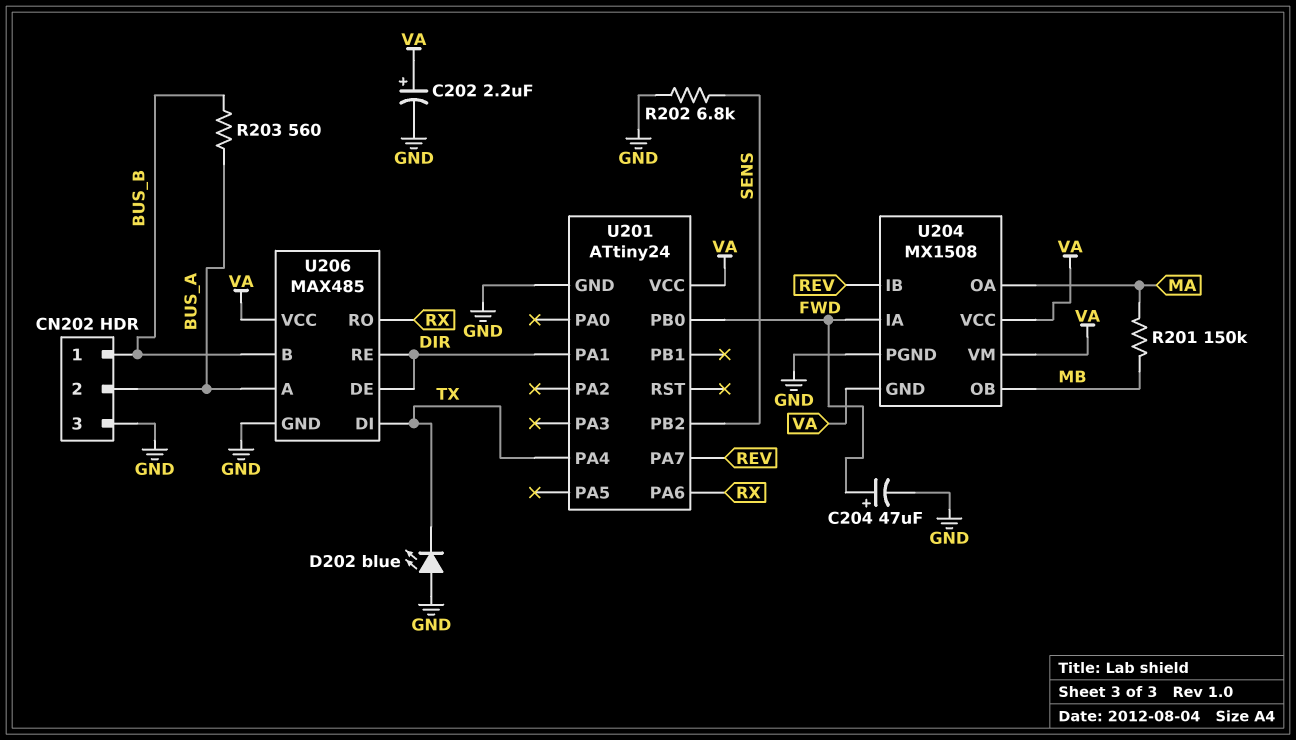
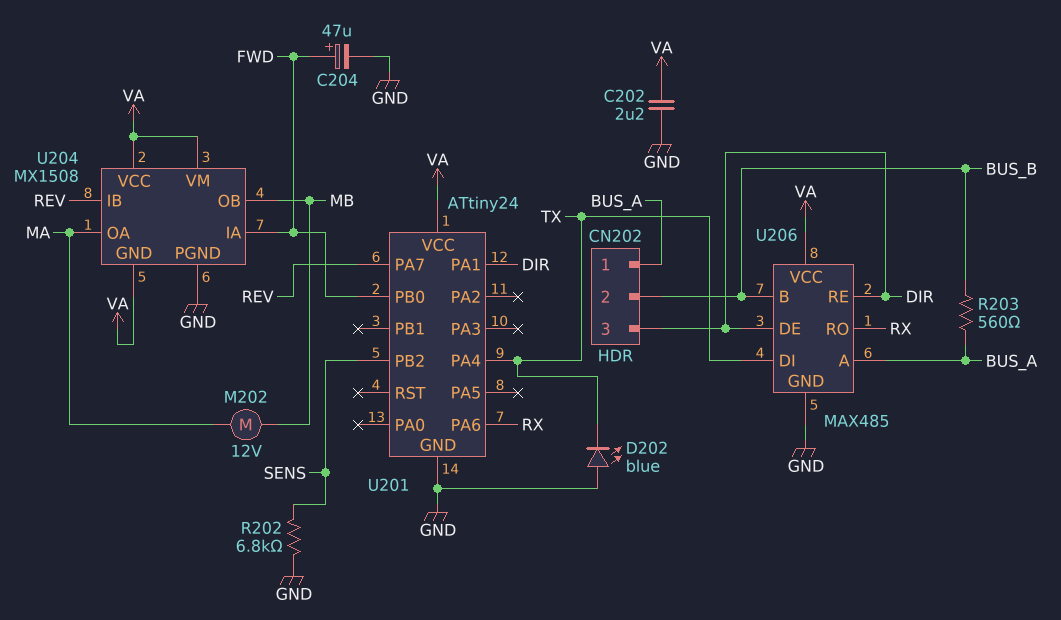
C202: 2.2uF (plus VA, minus GND) -> 2.2uF (GND, VA)
CN202 pin 1: BUS_B -> BUS_A
CN202 pin 2: BUS_A -> BUS_B
CN202 pin 3: GND -> DIR
M202: none -> motor 12V (MA, MB)
R201: 150k (MA, MB) -> none

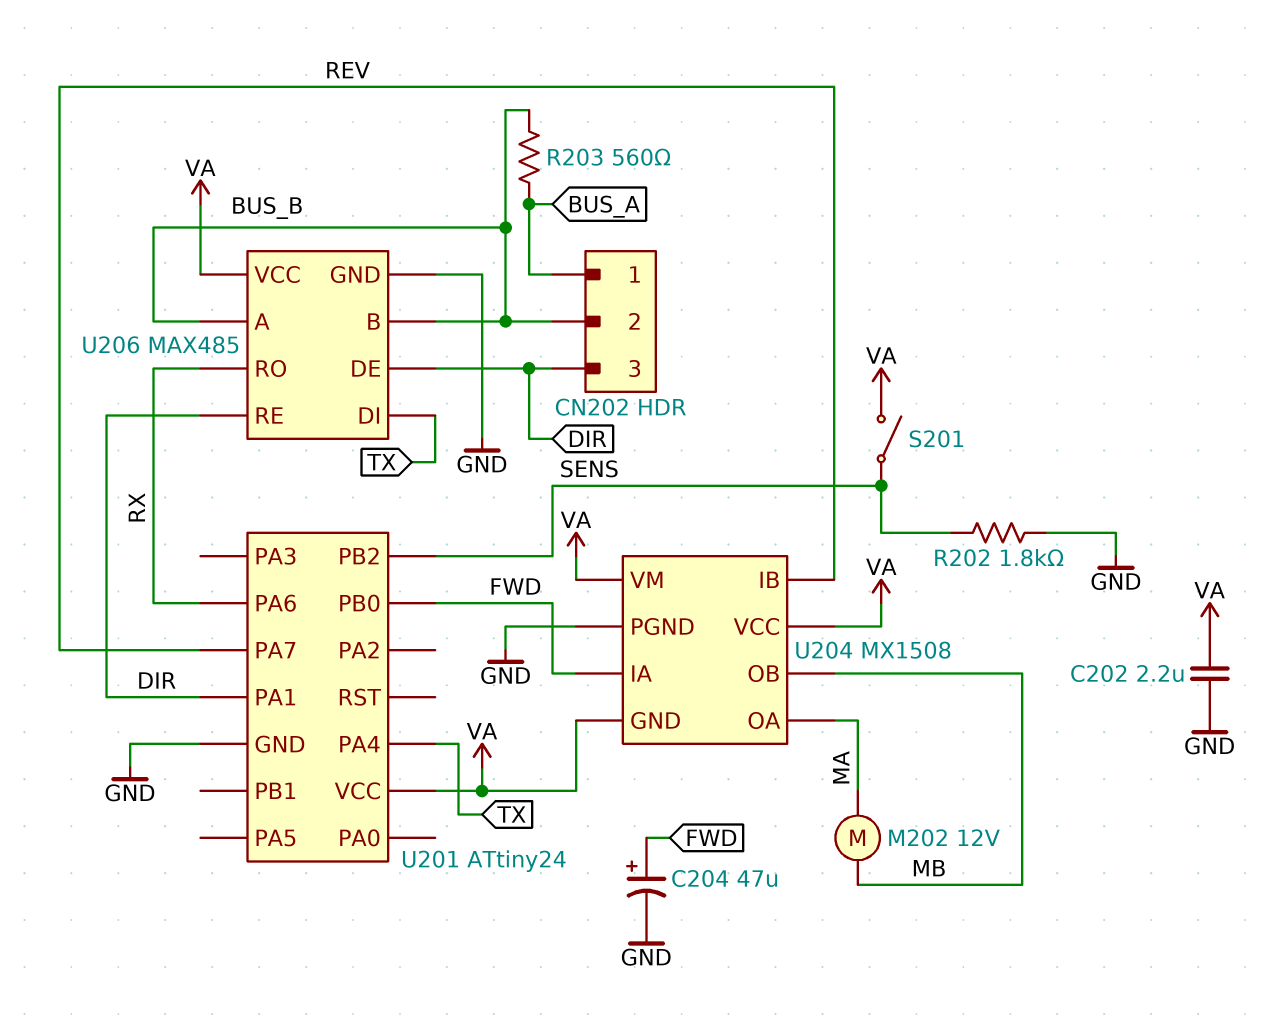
D202: LED blue (A GND, K TX) -> none
R202: 6.8k (GND, SENS) -> 1.8k (GND, SENS)
S201: none -> switch (SENS, VA)
U206 pin A: BUS_A -> BUS_B

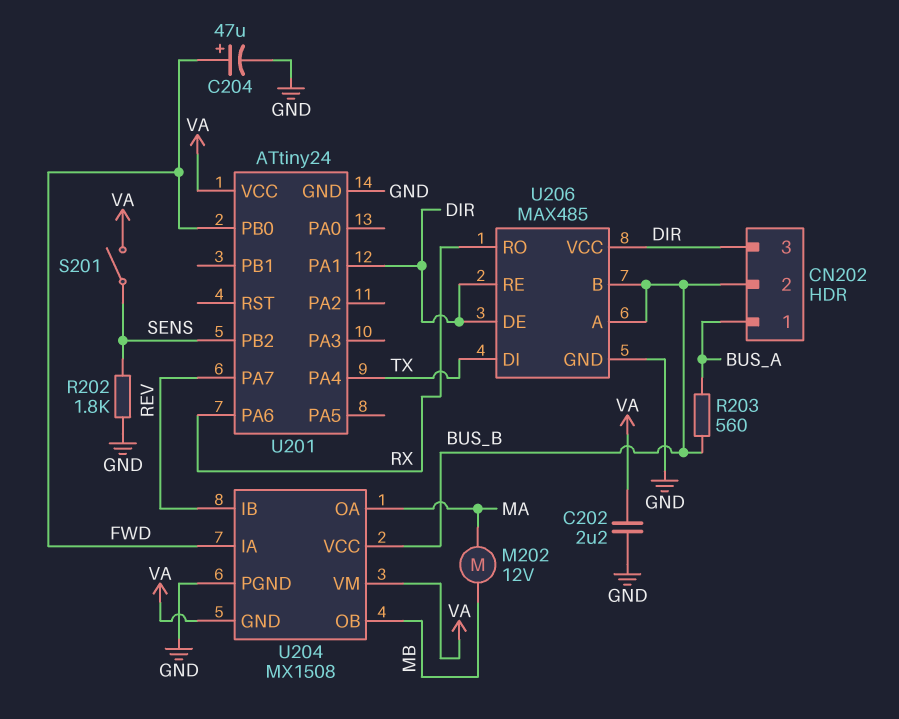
U204 pin VCC: VA -> BUS_B
U206 pin VCC: VA -> DIR

